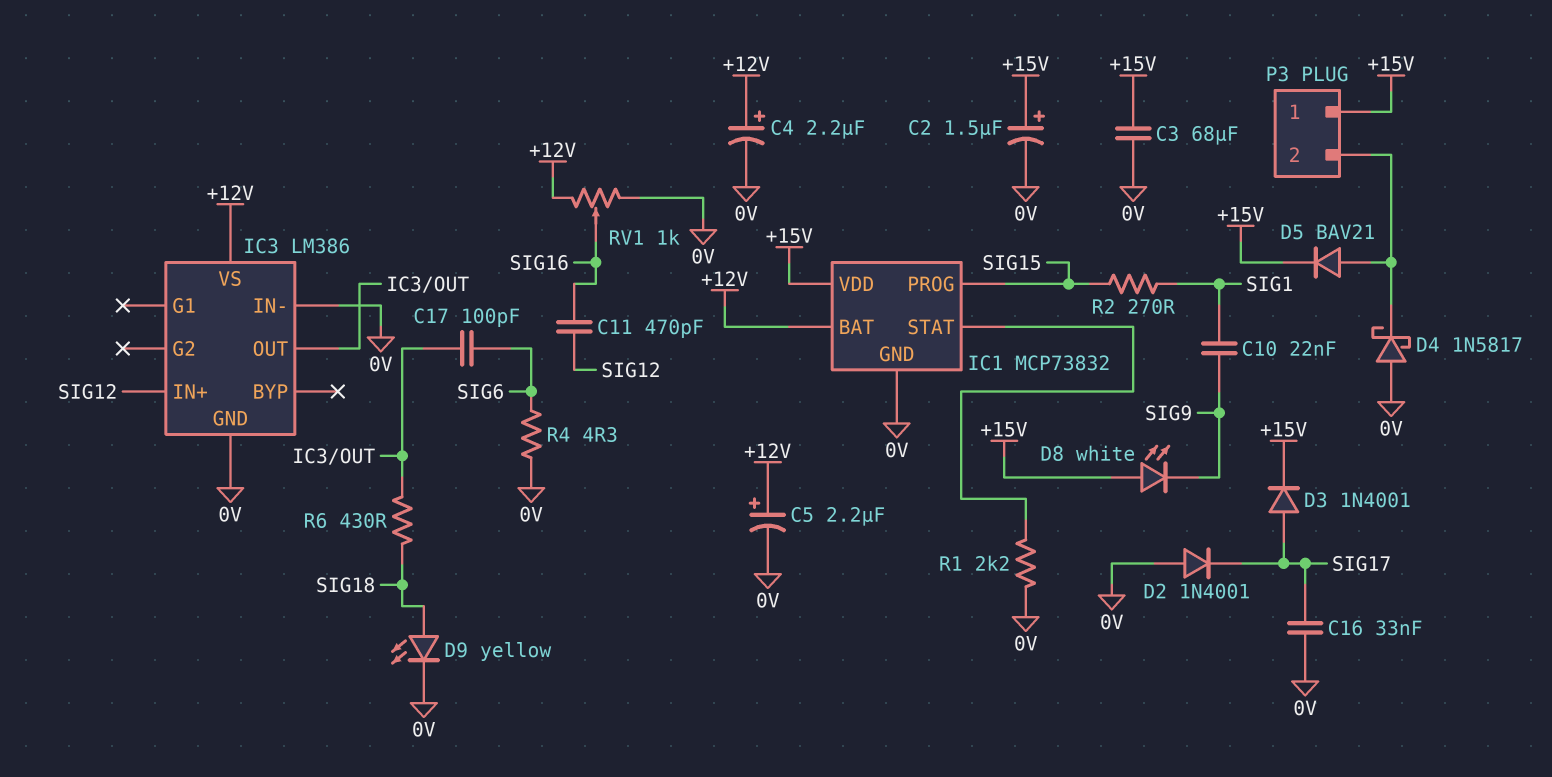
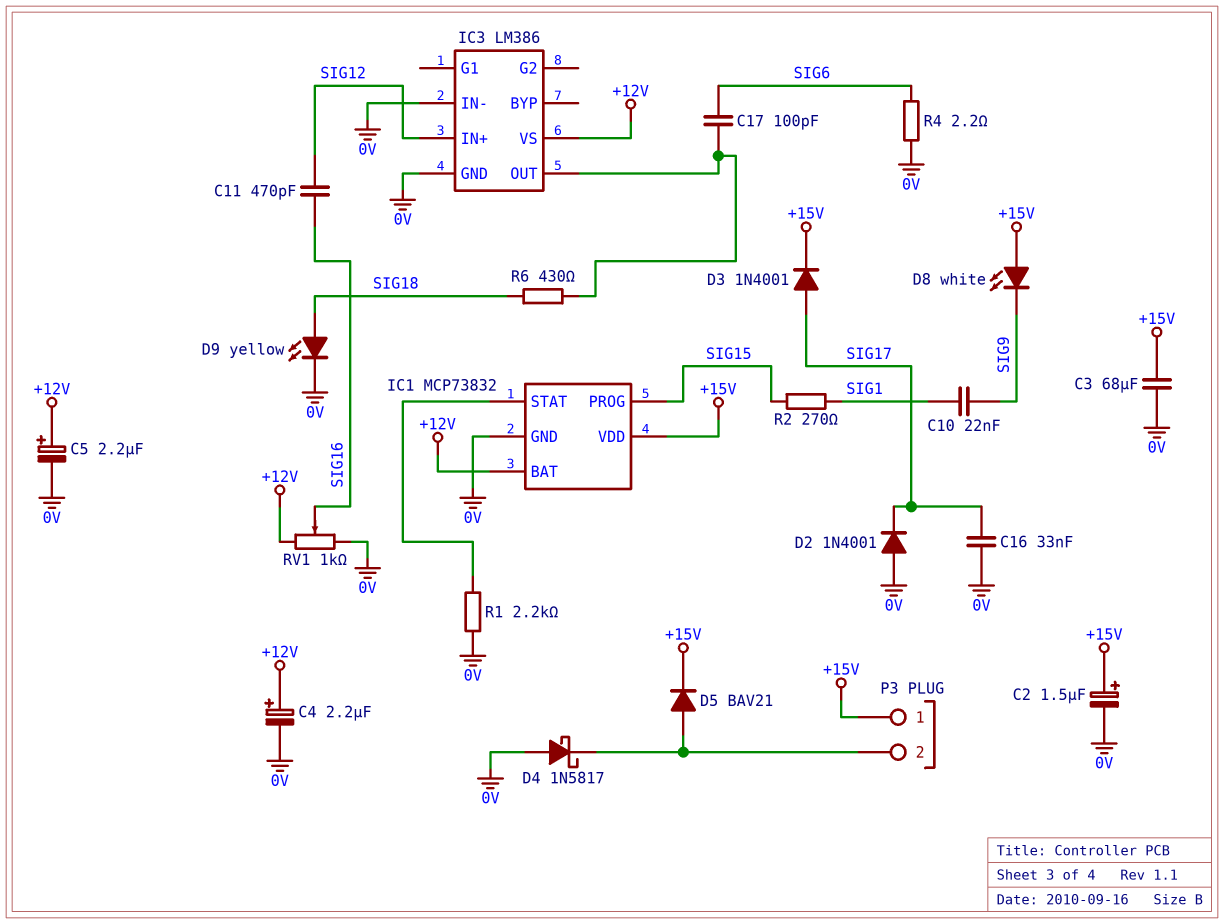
R4: 4.3 (0V, SIG6) -> 2.2 (0V, SIG6)

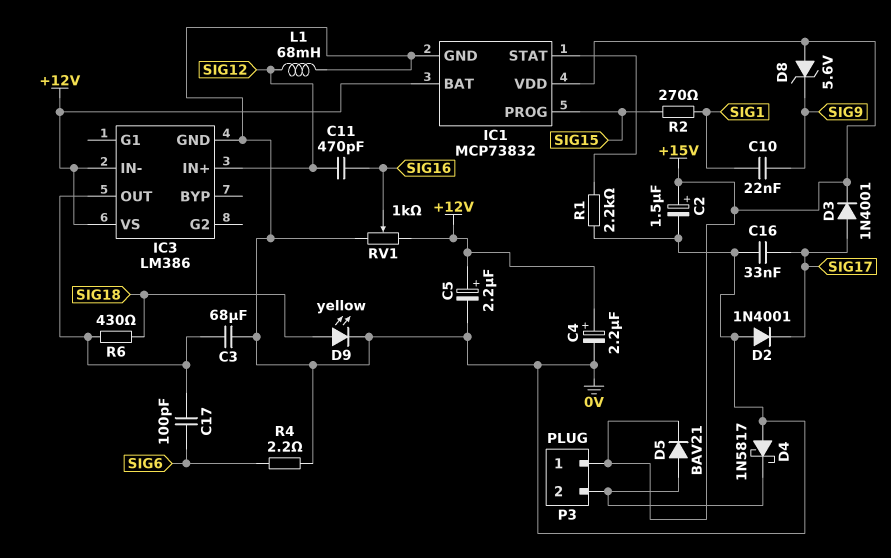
C3: 68uF (+15V, 0V) -> 68uF (0V, IC3/OUT)
D8: LED white (A +15V, K SIG9) -> zener 5.6V (A +15V, K SIG9)
IC3 pin IN-: 0V -> +12V
L1: none -> 68mH (0V, SIG12)

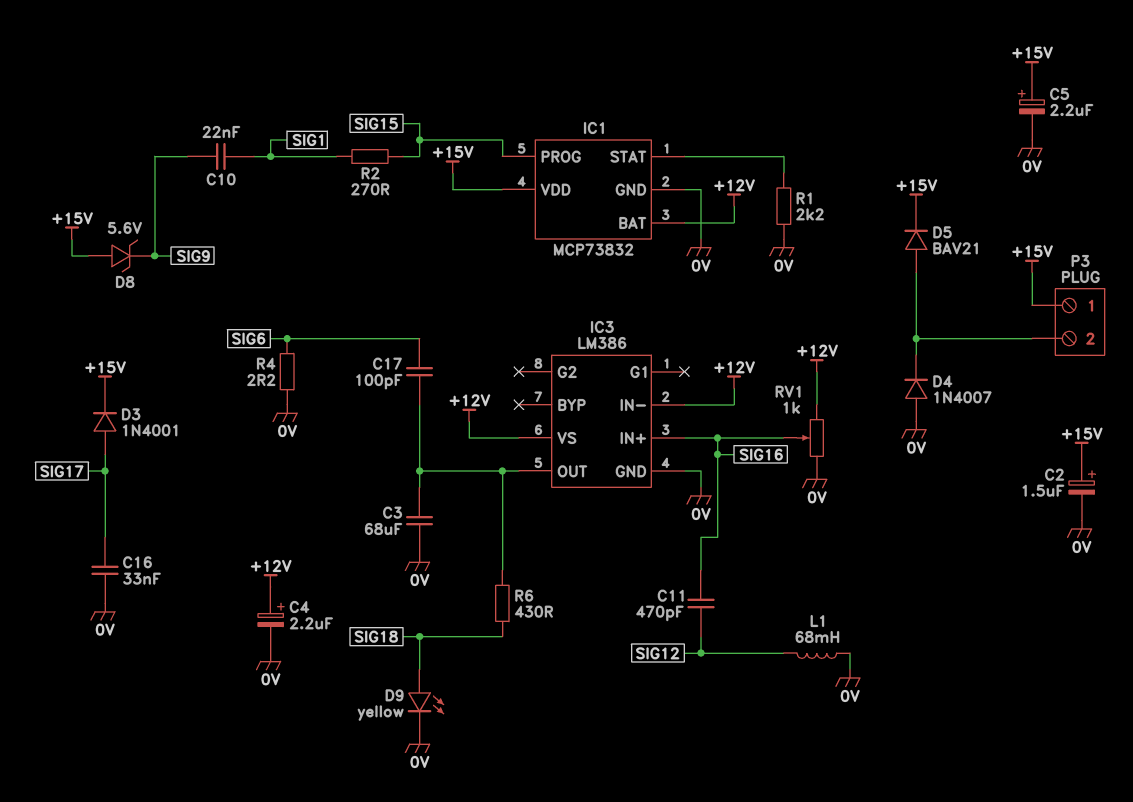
C5: 2.2uF (plus +12V, minus 0V) -> 2.2uF (plus +15V, minus 0V)
D2: diode 1N4001 (A 0V, K SIG17) -> none
D4: schottky 1N5817 (A 0V, K P3/2) -> diode 1N4007 (A 0V, K P3/2)
IC3 pin IN+: SIG12 -> SIG16

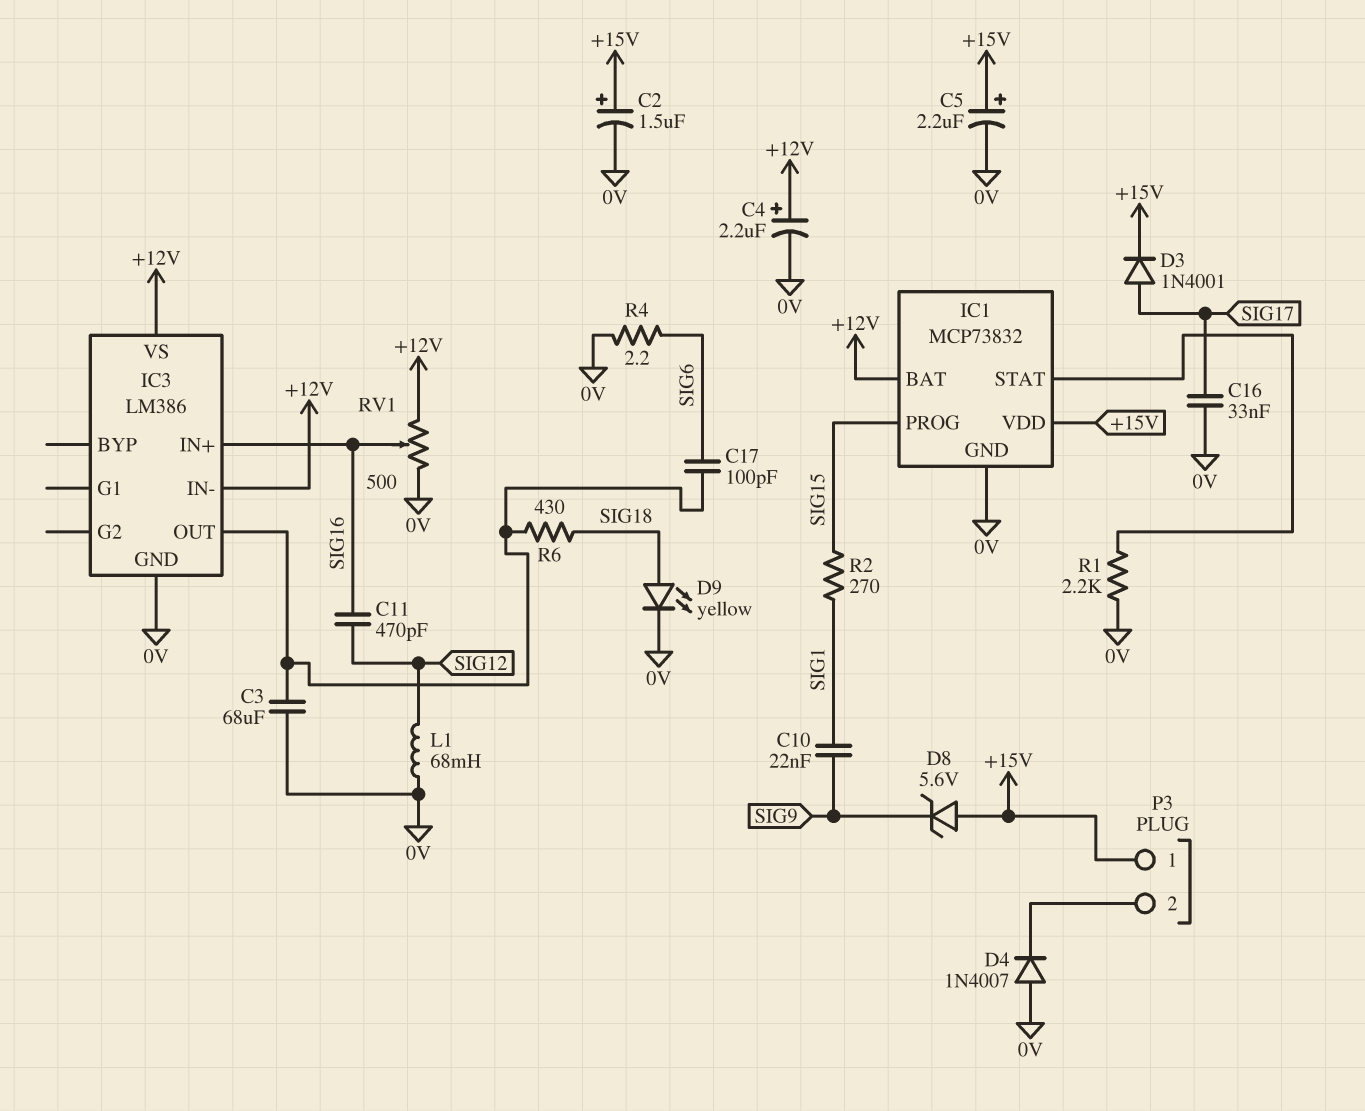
D5: diode BAV21 (A P3/2, K +15V) -> none
RV1: 1k (+12V, 0V, wiper SIG16) -> 500 (+12V, 0V, wiper SIG16)

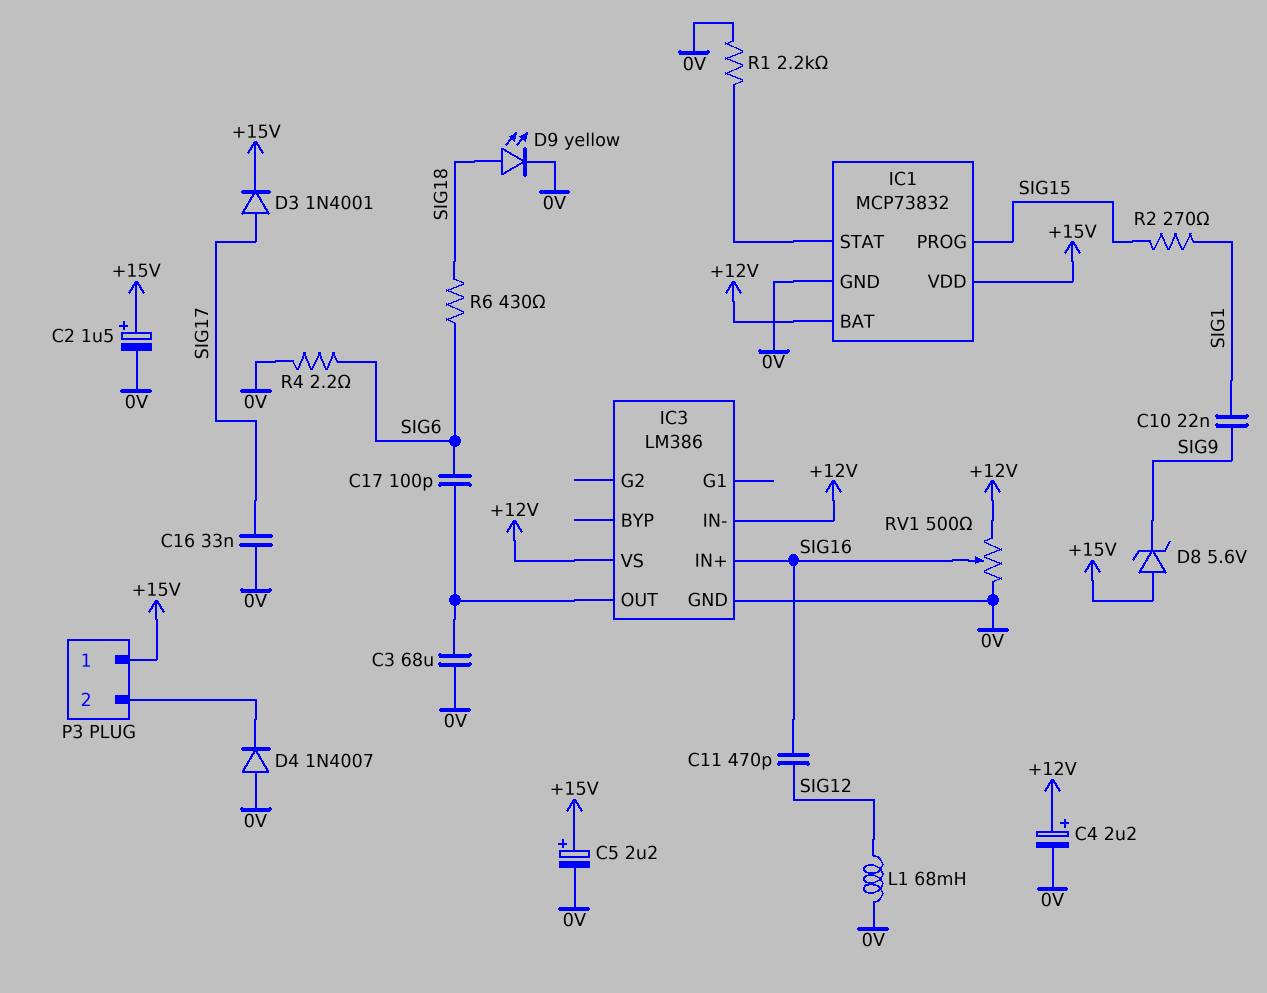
R6: 430 (IC3/OUT, SIG18) -> 430 (SIG6, SIG18)

